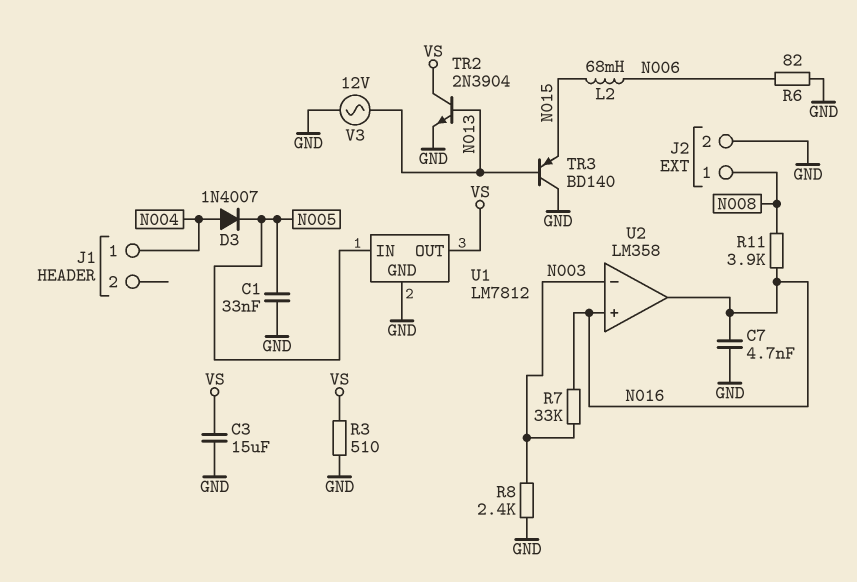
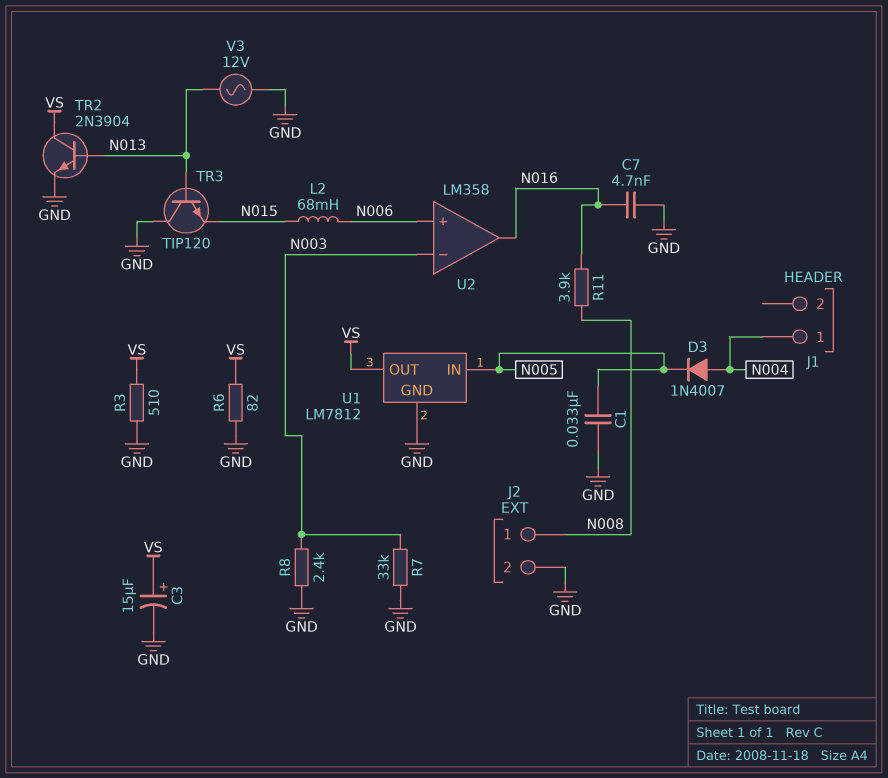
C3: 15uF (GND, VS) -> 15uF (plus VS, minus GND)
R6: 82 (GND, N006) -> 82 (GND, VS)
R7: 33k (N003, N016) -> 33k (GND, N003)
TR3: PNP BD140 (B N013, C GND, E N015) -> NPN TIP120 (B N013, C GND, E N015)
U2 pin in+: N016 -> N006

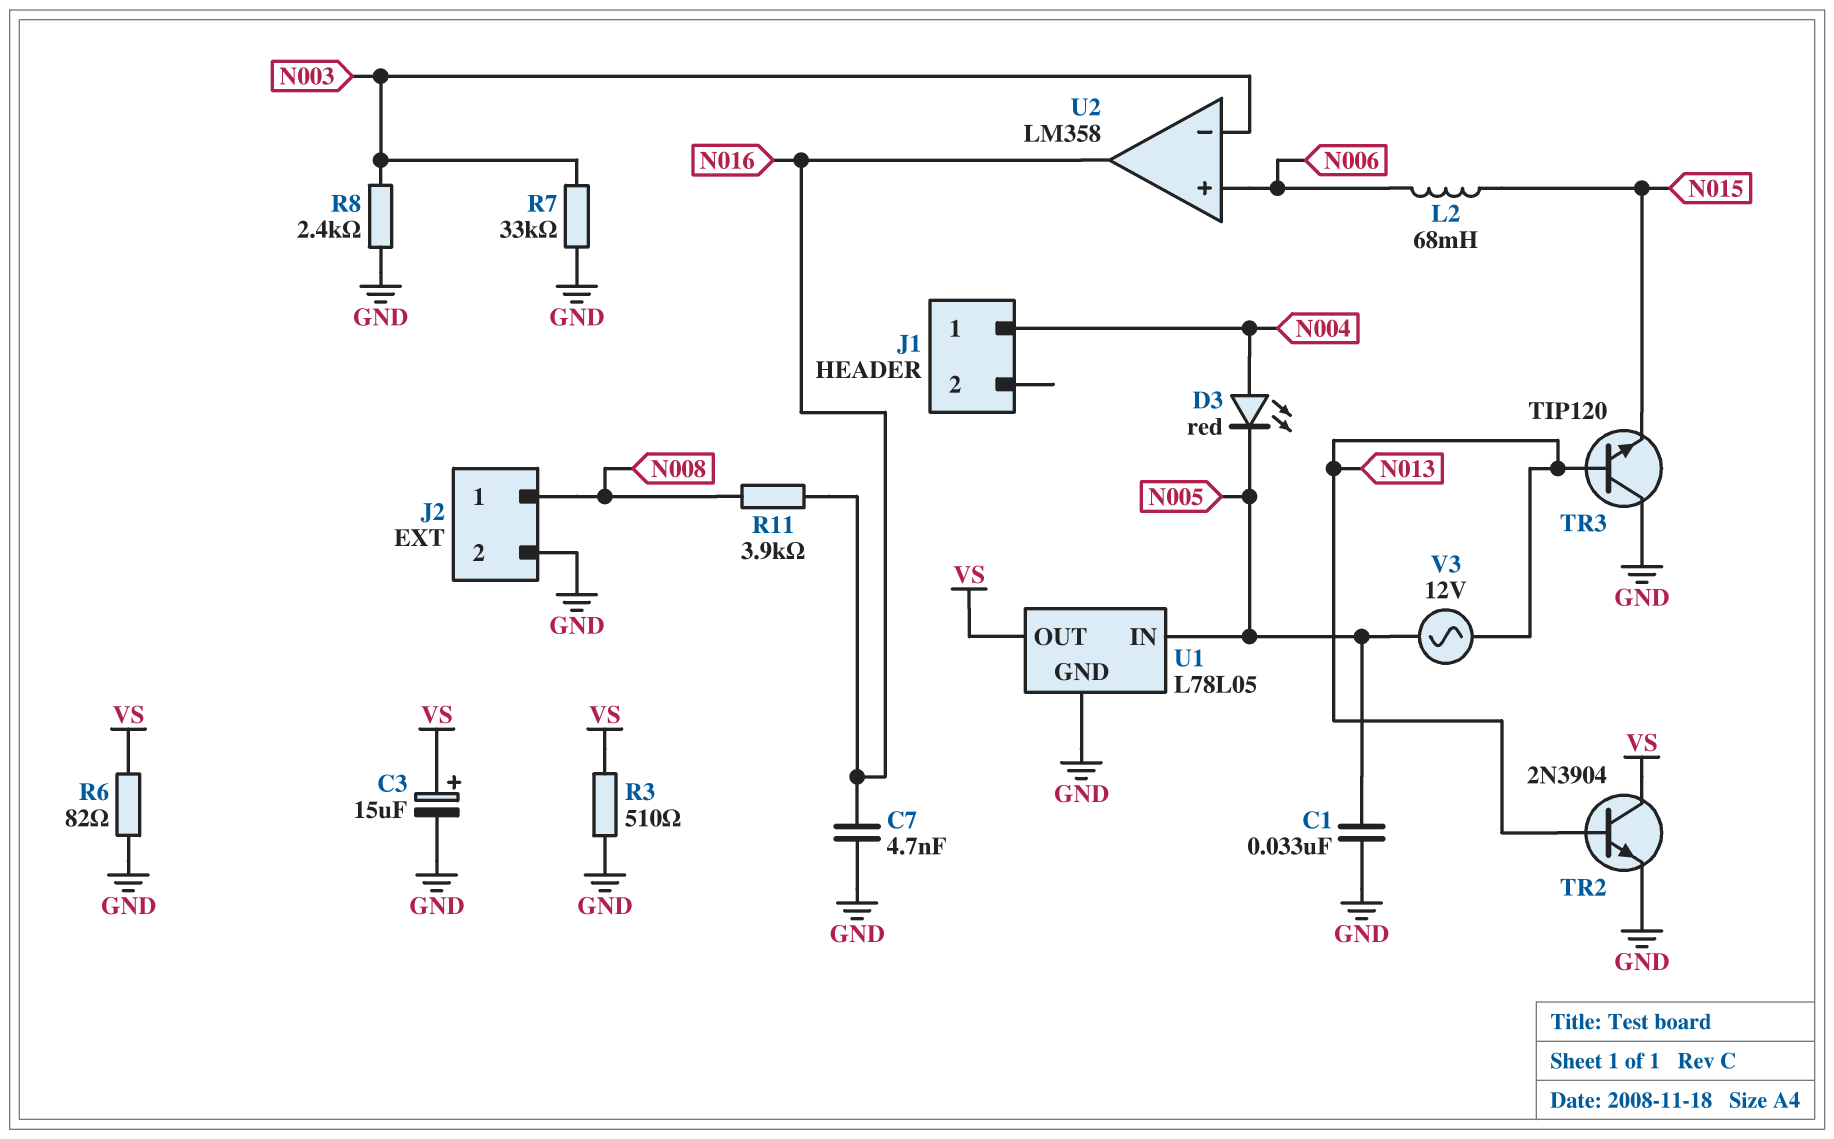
D3: diode 1N4007 (A N004, K N005) -> LED red (A N004, K N005)
U1: LM7812 -> L78L05
V3: AC 12V (GND, N013) -> AC 12V (N005, N013)

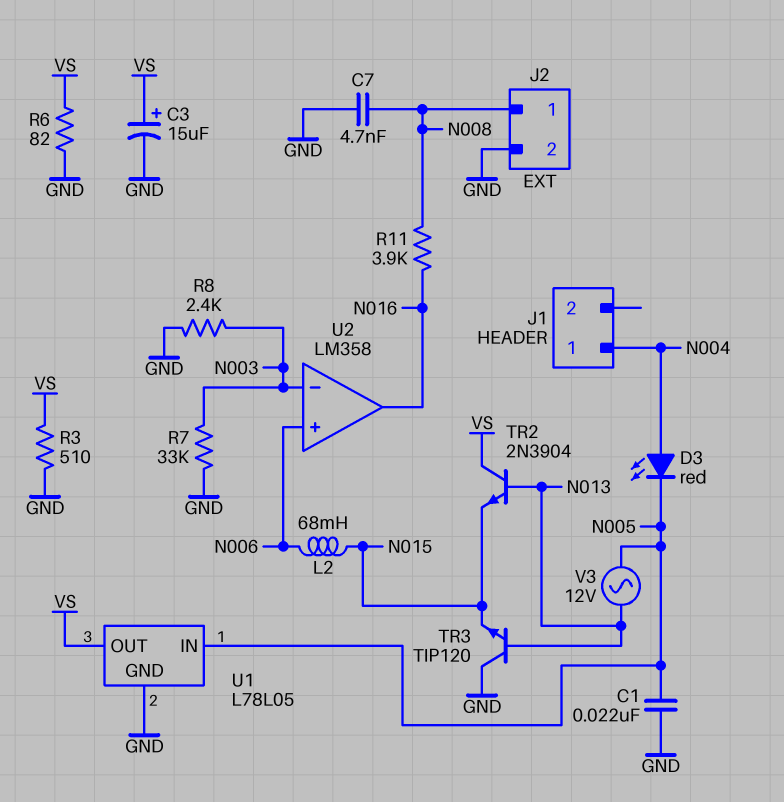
C1: 33nF (GND, N005) -> 22nF (GND, N005)
C7: 4.7nF (GND, N016) -> 4.7nF (GND, N008)
TR2: NPN 2N3904 (B N013, C VS, E GND) -> NPN 2N3904 (B N013, C VS, E N015)

